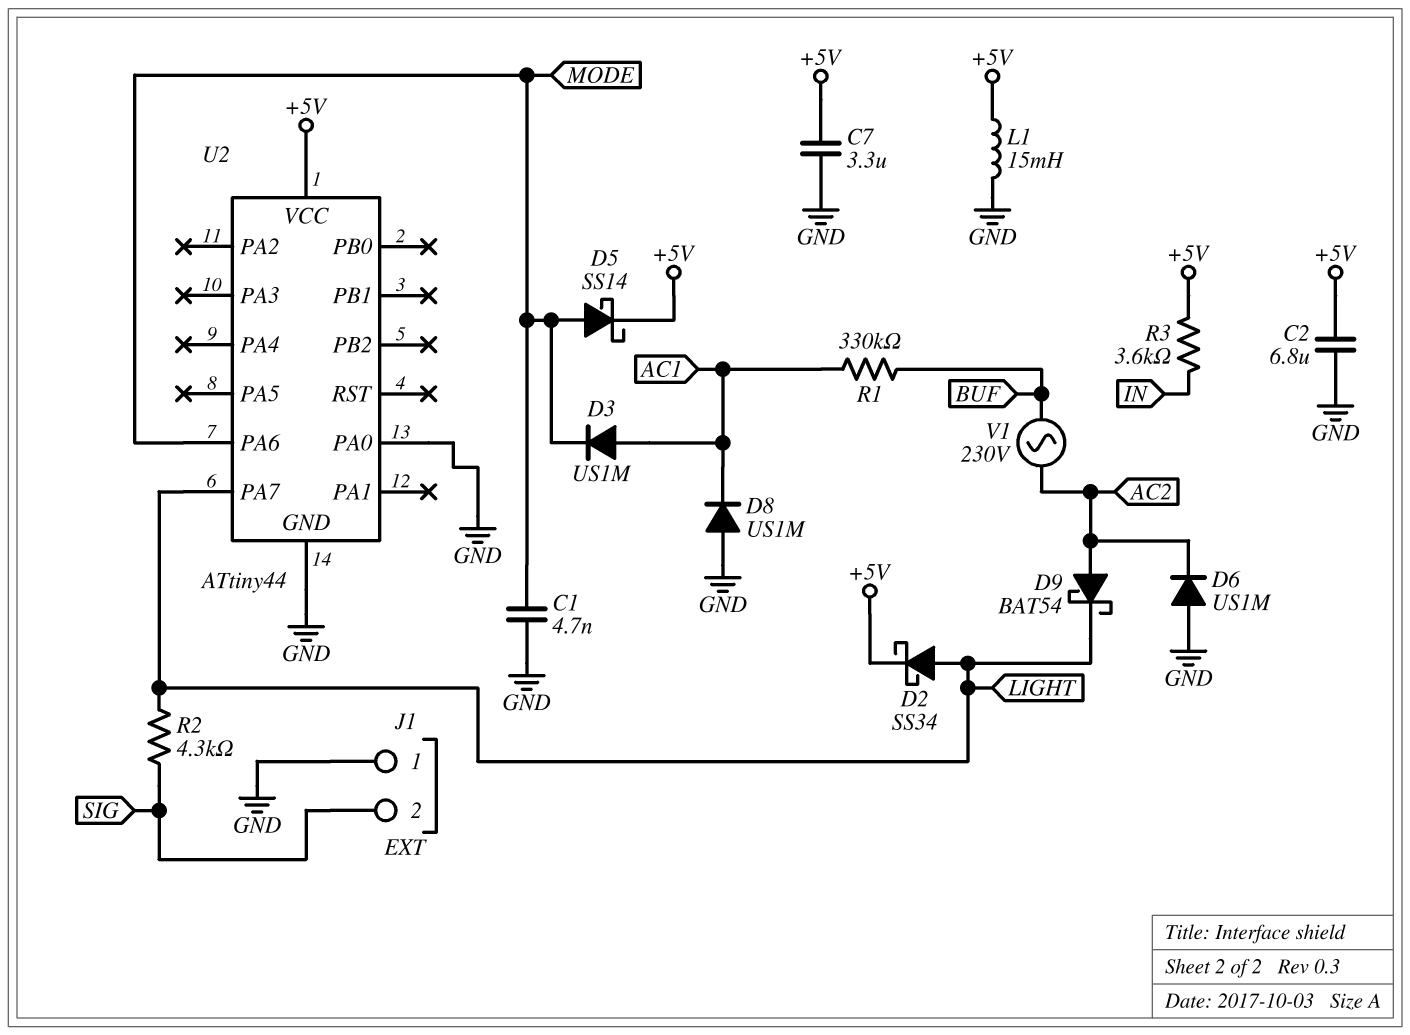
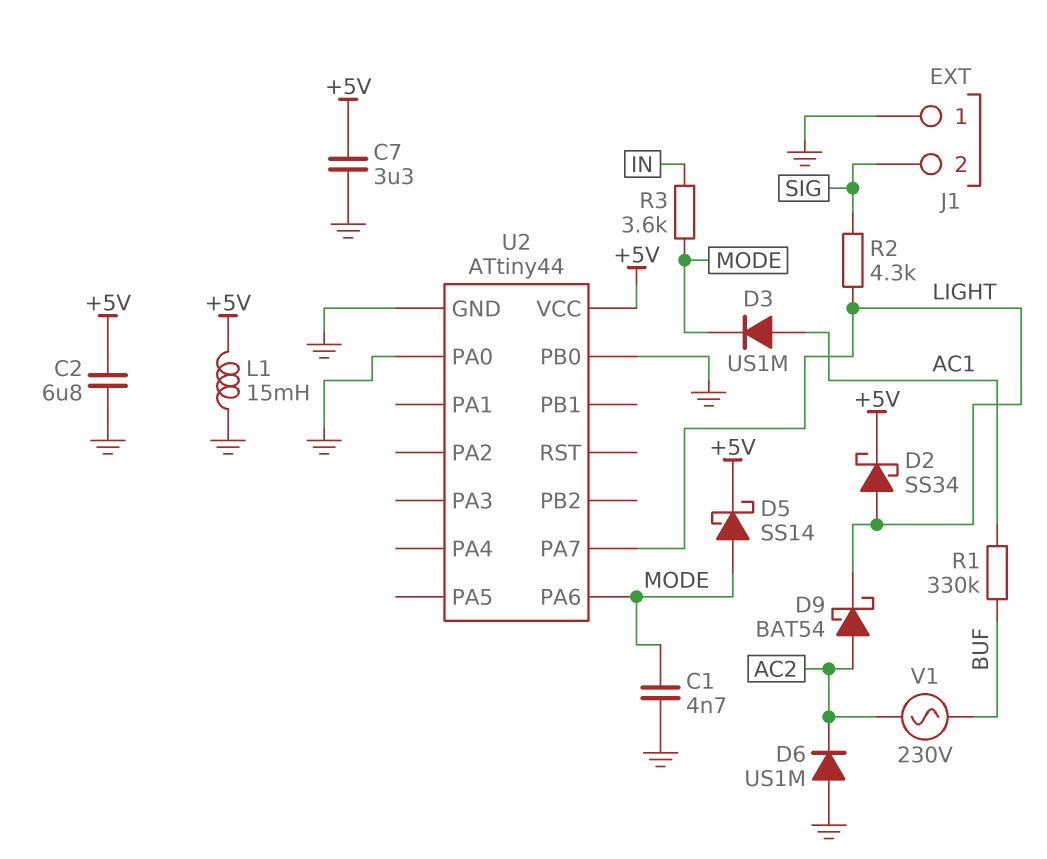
D8: diode US1M (A GND, K AC1) -> none
R3: 3.6k (+5V, IN) -> 3.6k (IN, MODE)
U2 pin PB0: none -> GND

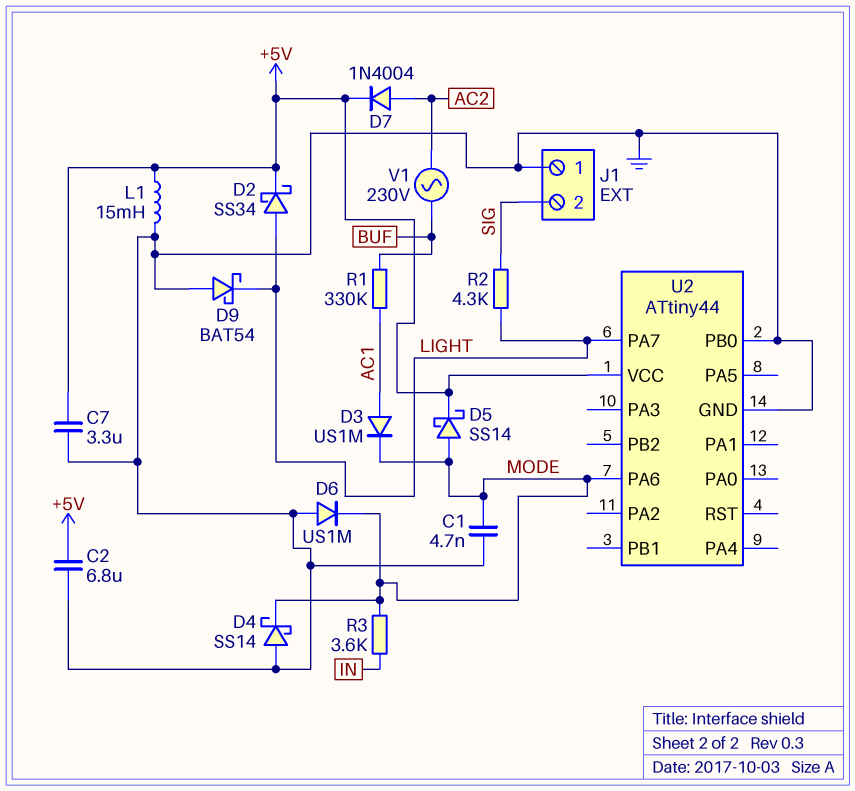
D4: none -> schottky SS14 (A GND, K MODE)
D6: diode US1M (A GND, K AC2) -> diode US1M (A GND, K MODE)
D7: none -> diode 1N4004 (A AC2, K +5V)
D9: schottky BAT54 (A AC2, K LIGHT) -> schottky BAT54 (A GND, K LIGHT)
U2 pin PA0: GND -> none

